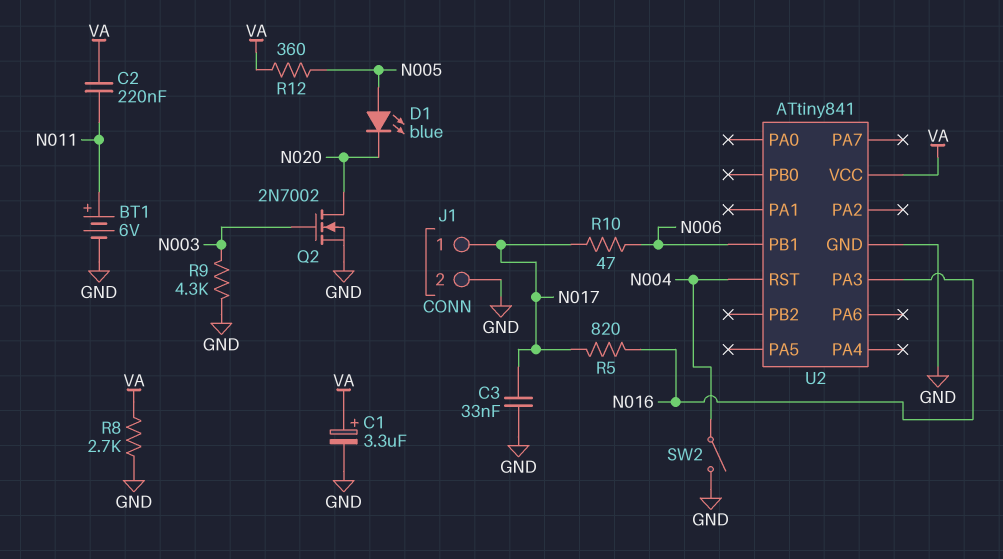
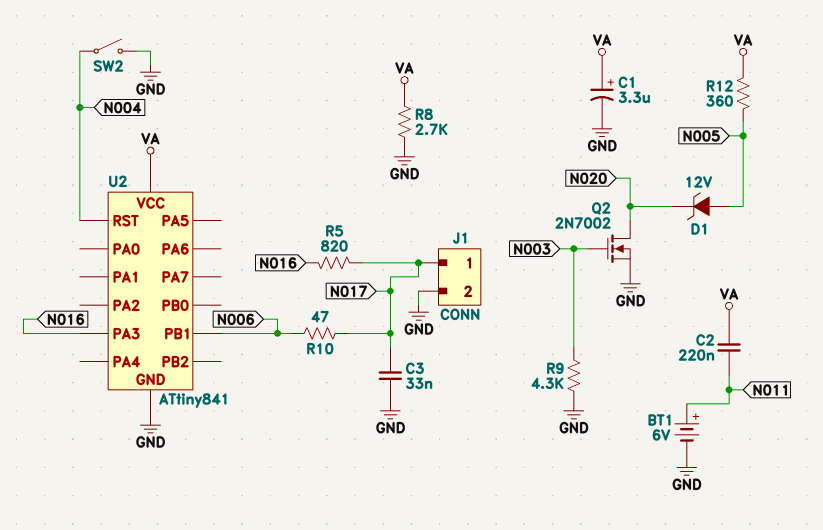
D1: LED blue (A N005, K N020) -> zener 12V (A N005, K N020)

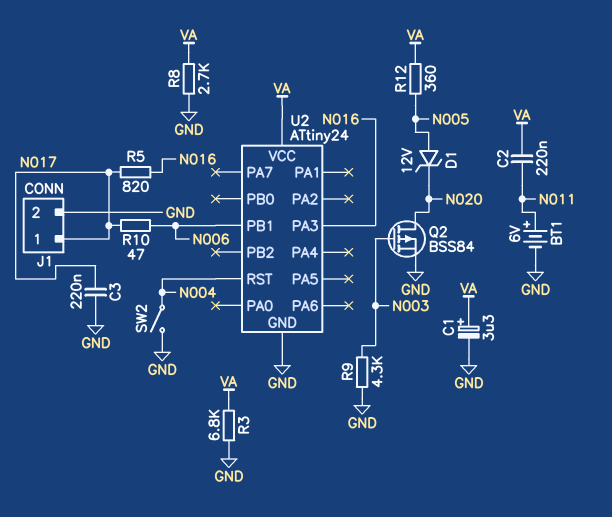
C3: 33nF (GND, N017) -> 220nF (GND, N017)
Q2: NMOS 2N7002 (G N003, D N020, S GND) -> PMOS BSS84 (G N003, D N020, S GND)
R3: none -> 6.8k (GND, VA)
U2: ATtiny841 -> ATtiny24

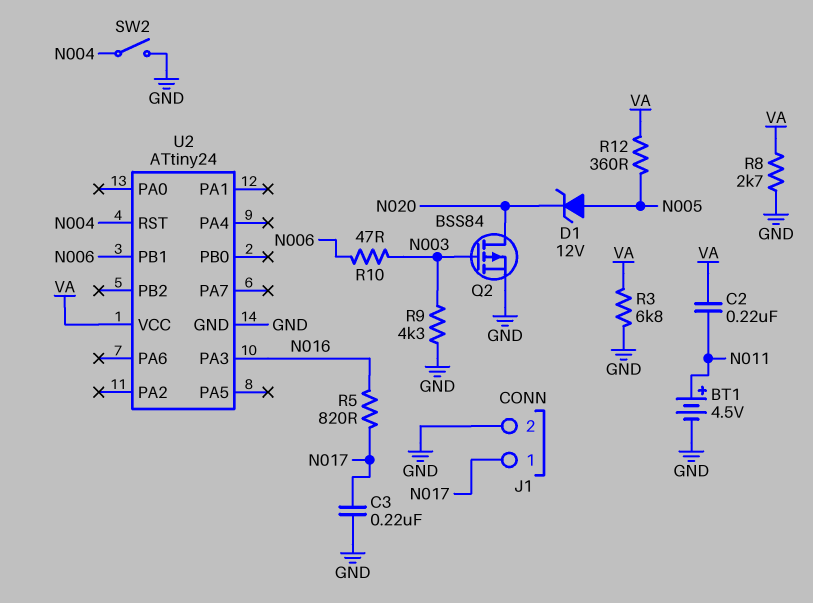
BT1: 6V (plus N011, minus GND) -> 4.5V (plus N011, minus GND)
C1: 3.3uF (plus VA, minus GND) -> none
R10: 47 (N006, N017) -> 47 (N003, N006)

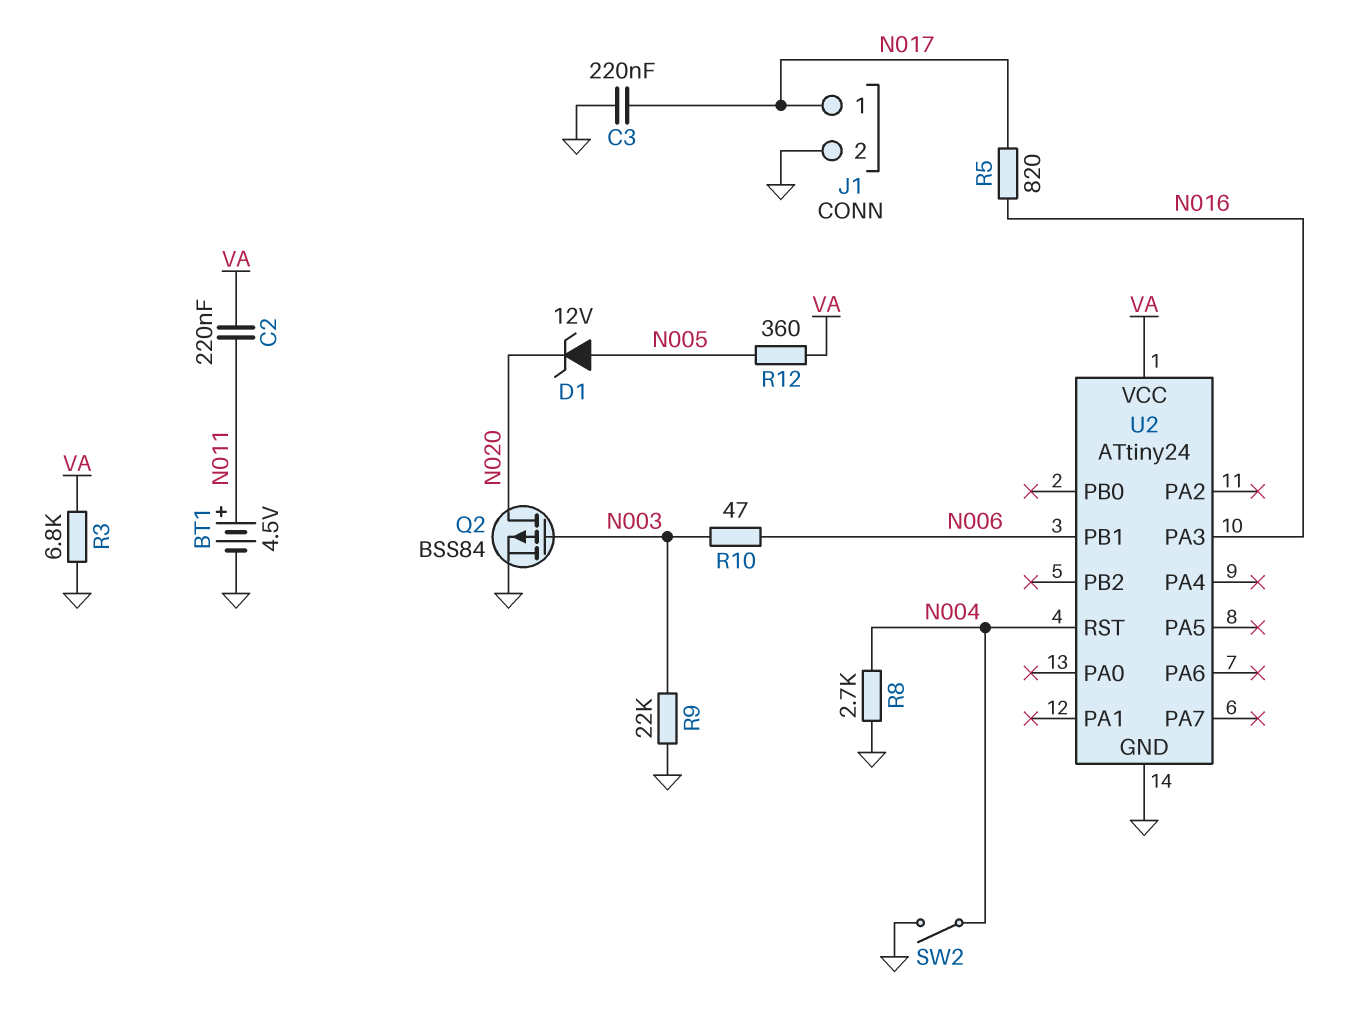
R8: 2.7k (GND, VA) -> 2.7k (GND, N004)
R9: 4.3k (GND, N003) -> 22k (GND, N003)

